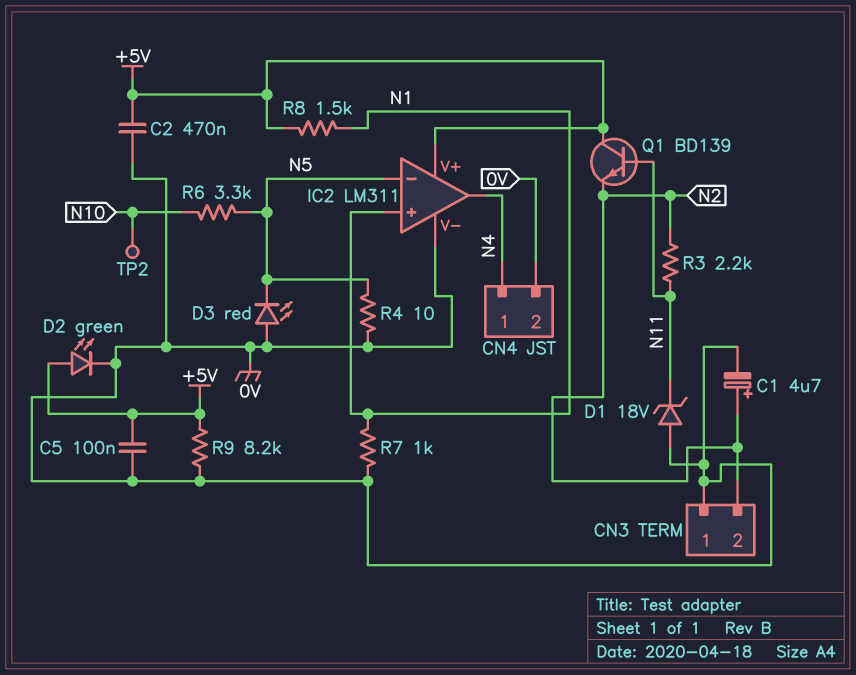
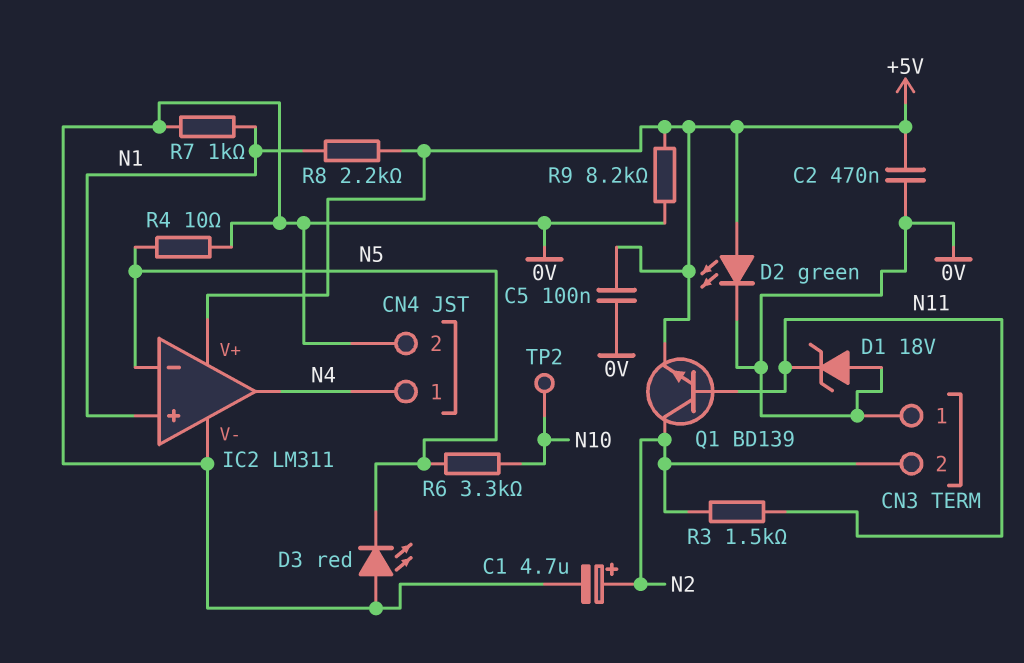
Q1: NPN BD139 (B N11, C +5V, E N2) -> NPN BD139 (B N11, C N2, E +5V)
R3: 2.2k (N2, N11) -> 1.5k (N2, N11)
R8: 1.5k (+5V, N1) -> 2.2k (+5V, N1)

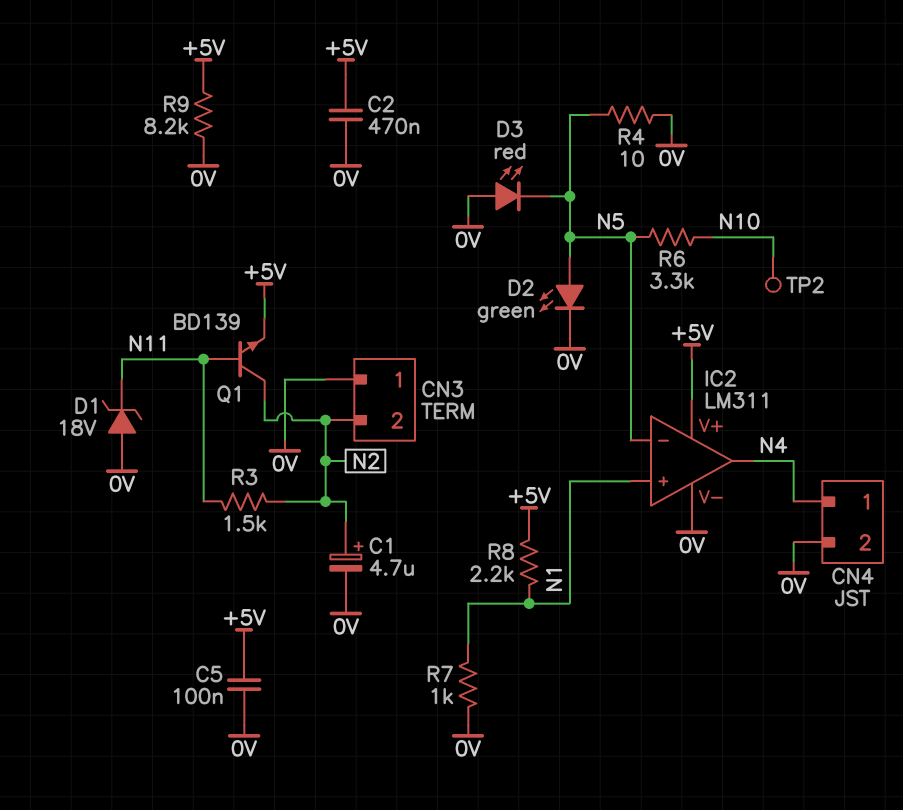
D2: LED green (A +5V, K 0V) -> LED green (A N5, K 0V)

